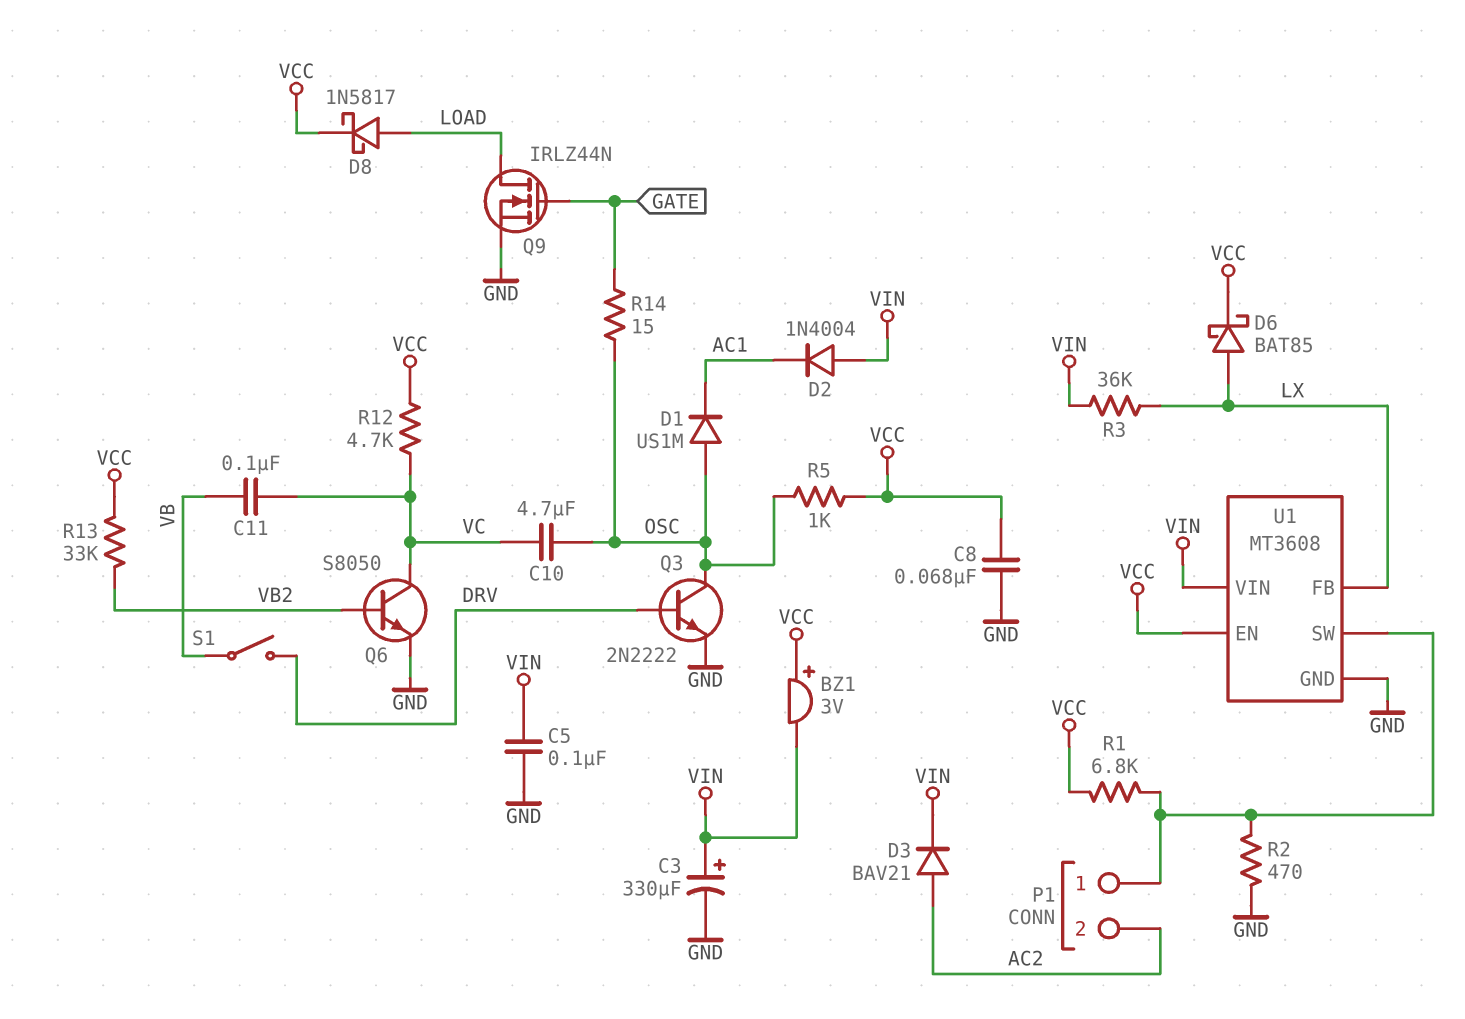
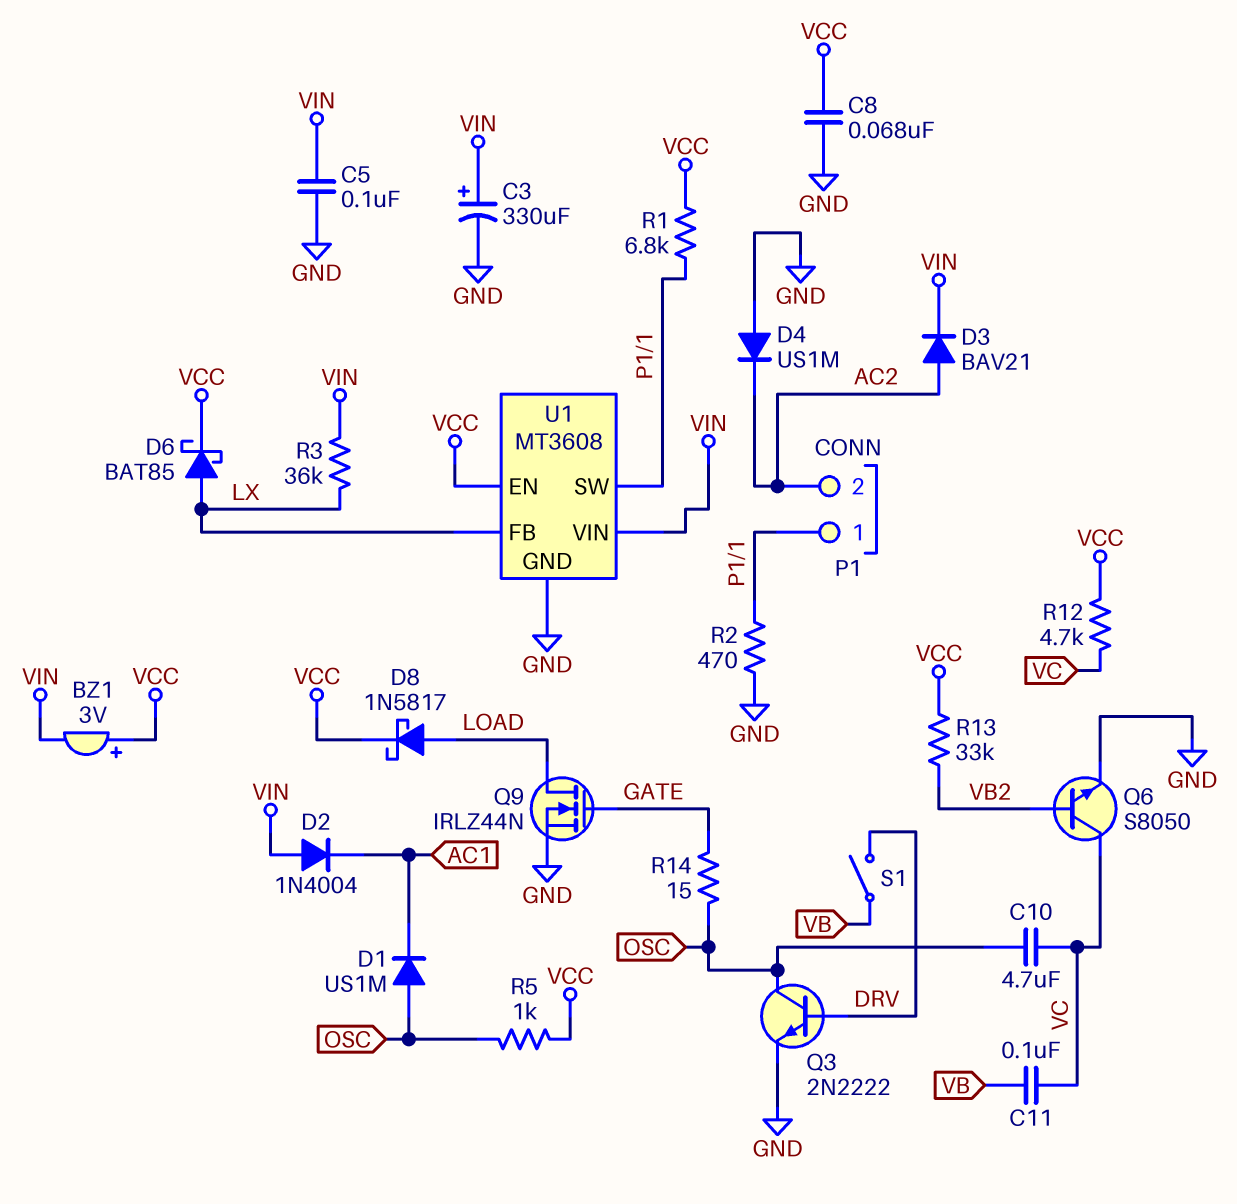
D4: none -> diode US1M (A GND, K AC2)

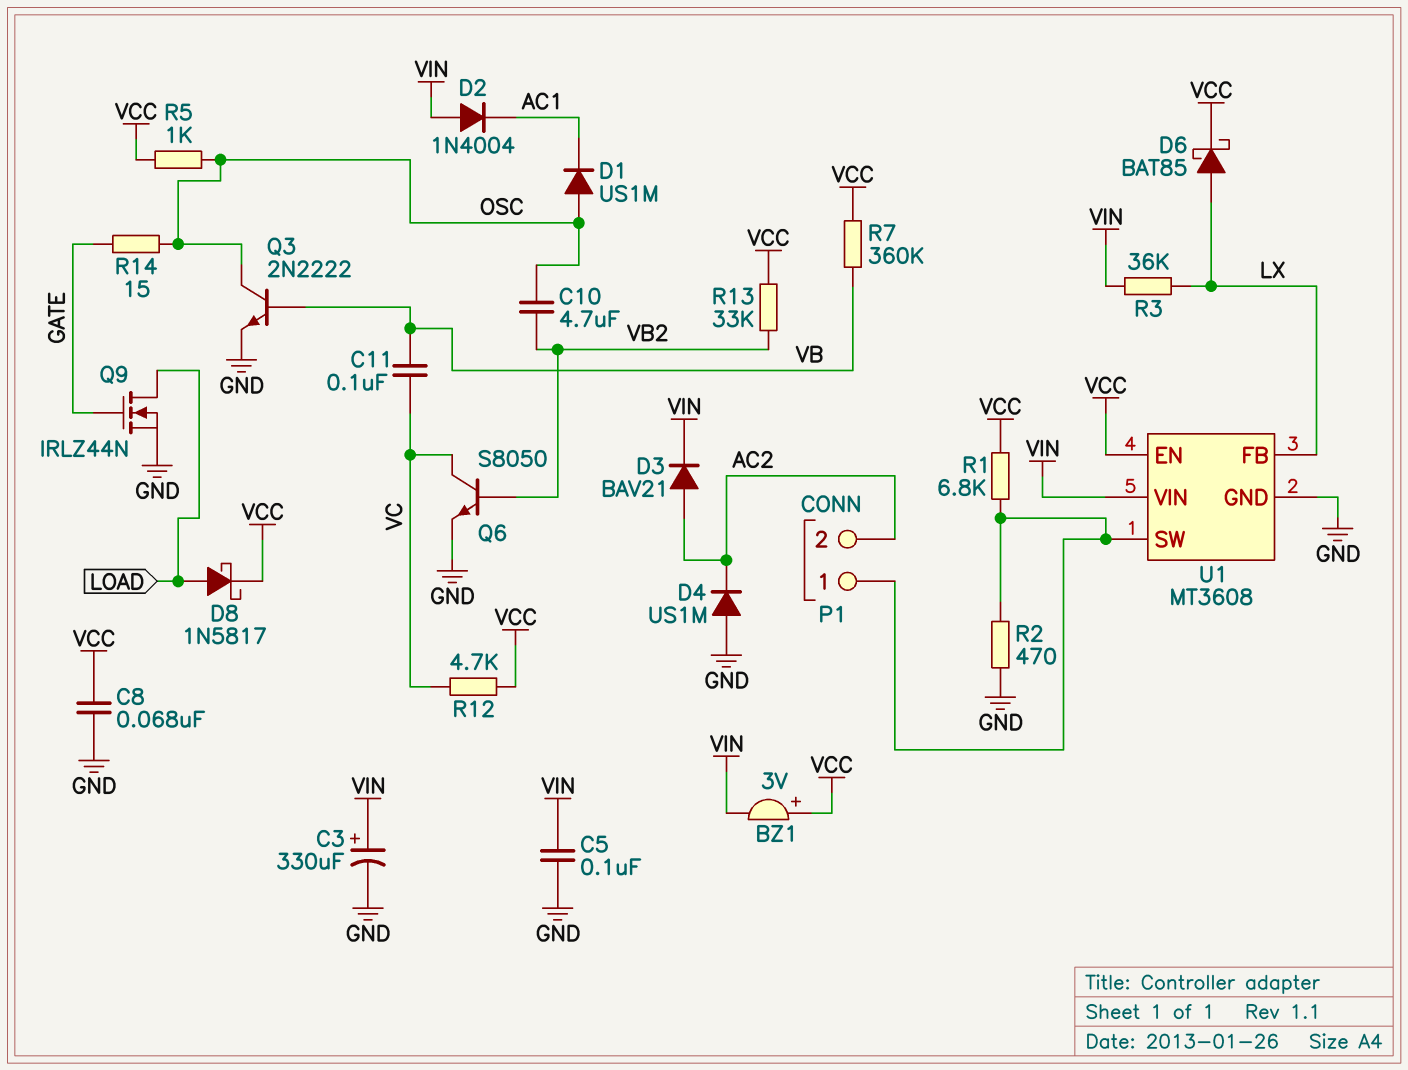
C10: 4.7uF (OSC, VC) -> 4.7uF (OSC, VB2)
Q3: NPN 2N2222 (B DRV, C OSC, E GND) -> NPN 2N2222 (B VB, C OSC, E GND)
R7: none -> 360k (VB, VCC)
S1: switch (DRV, VB) -> none

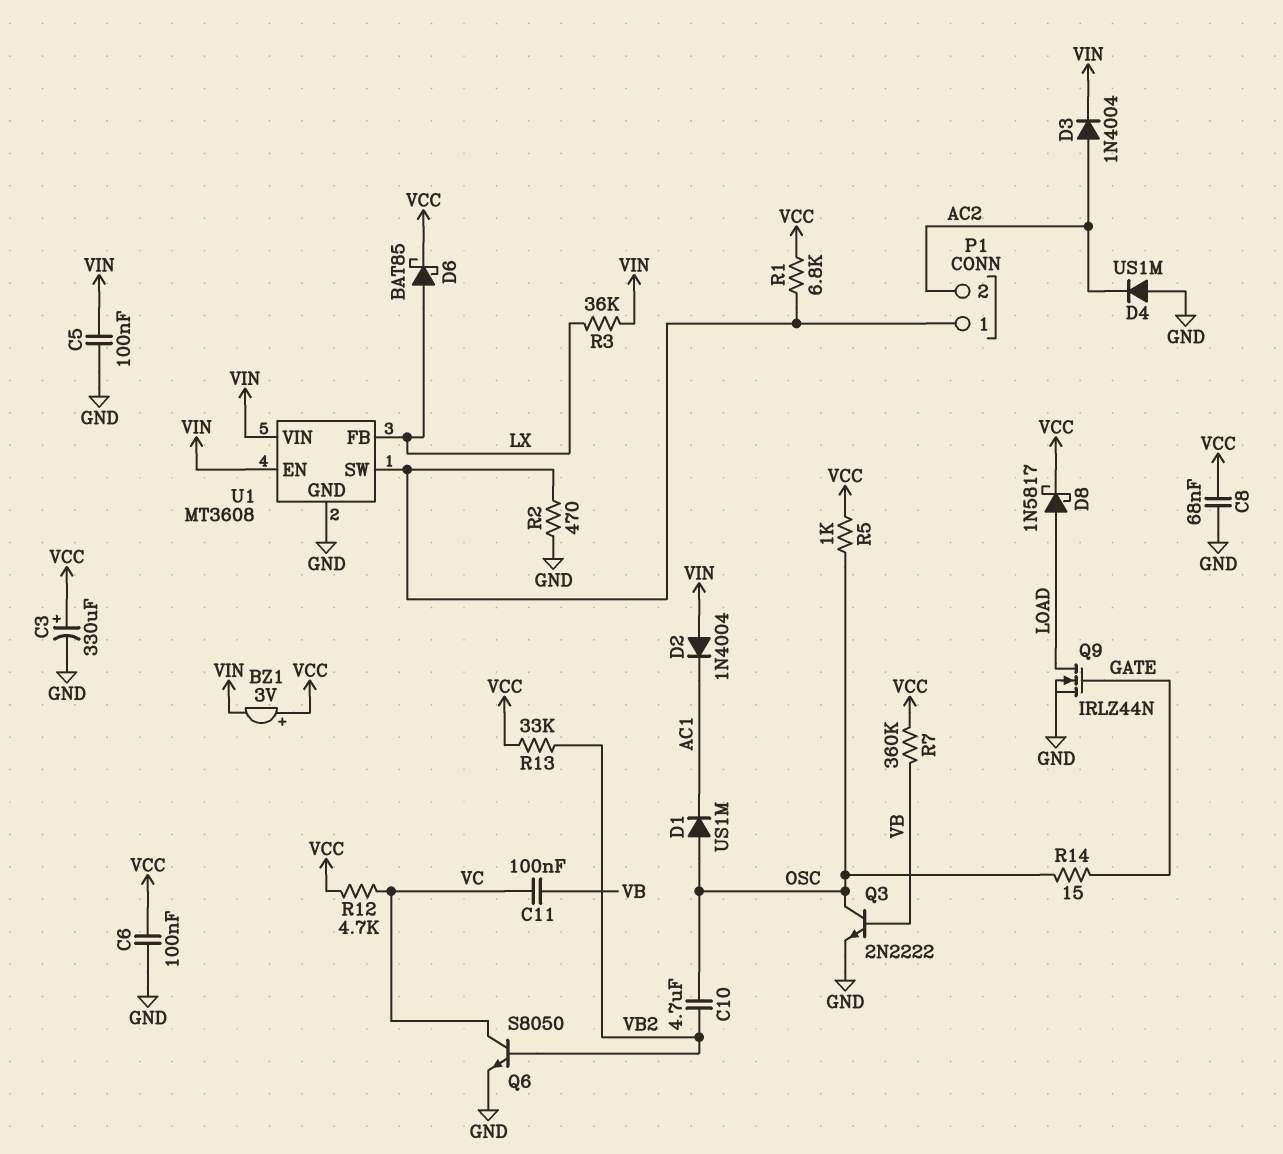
C3: 330uF (plus VIN, minus GND) -> 330uF (plus VCC, minus GND)
C6: none -> 100nF (GND, VCC)
D3: diode BAV21 (A AC2, K VIN) -> diode 1N4004 (A AC2, K VIN)
U1 pin EN: VCC -> VIN

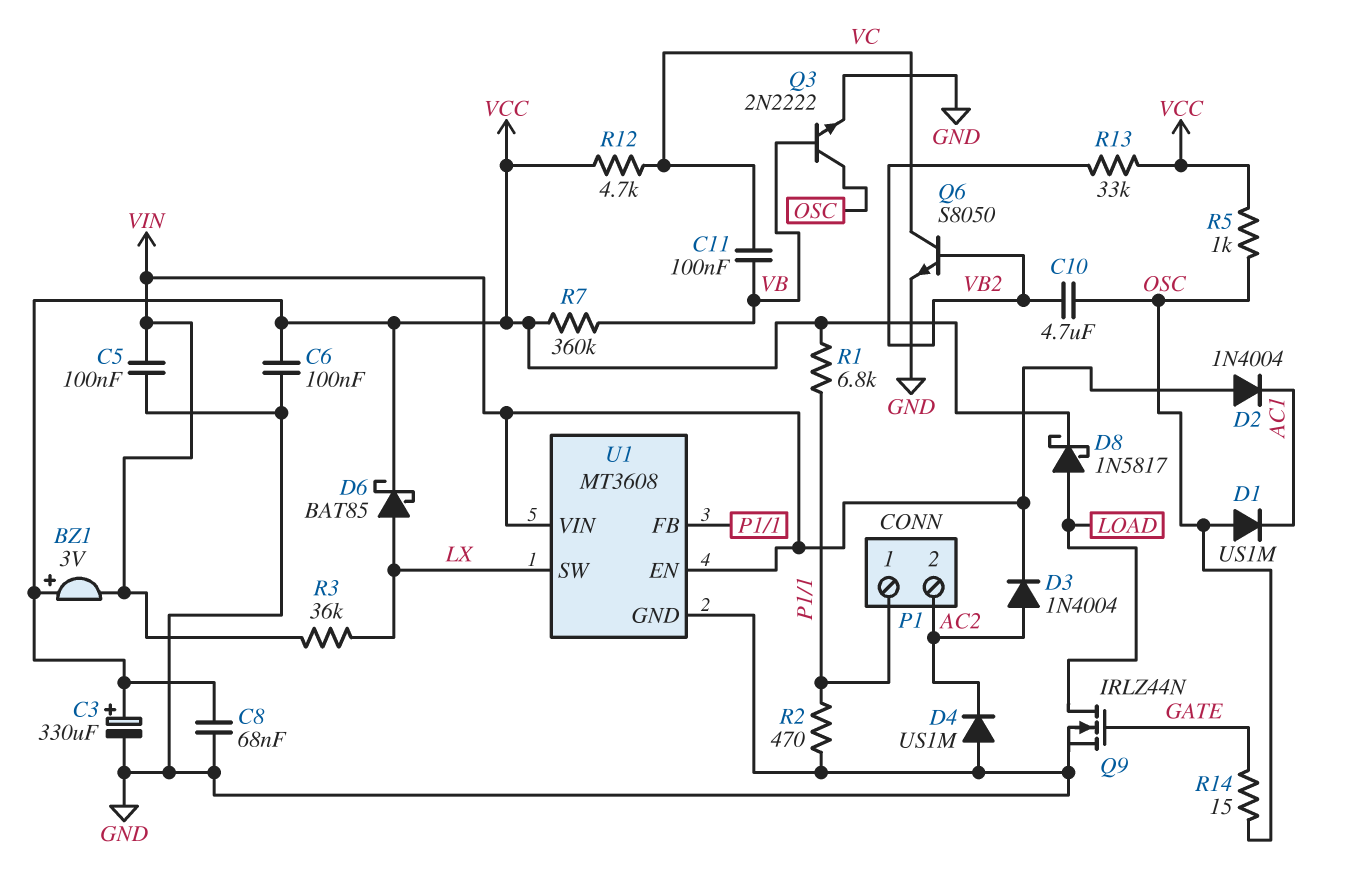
U1 pin FB: LX -> P1/1
U1 pin SW: P1/1 -> LX

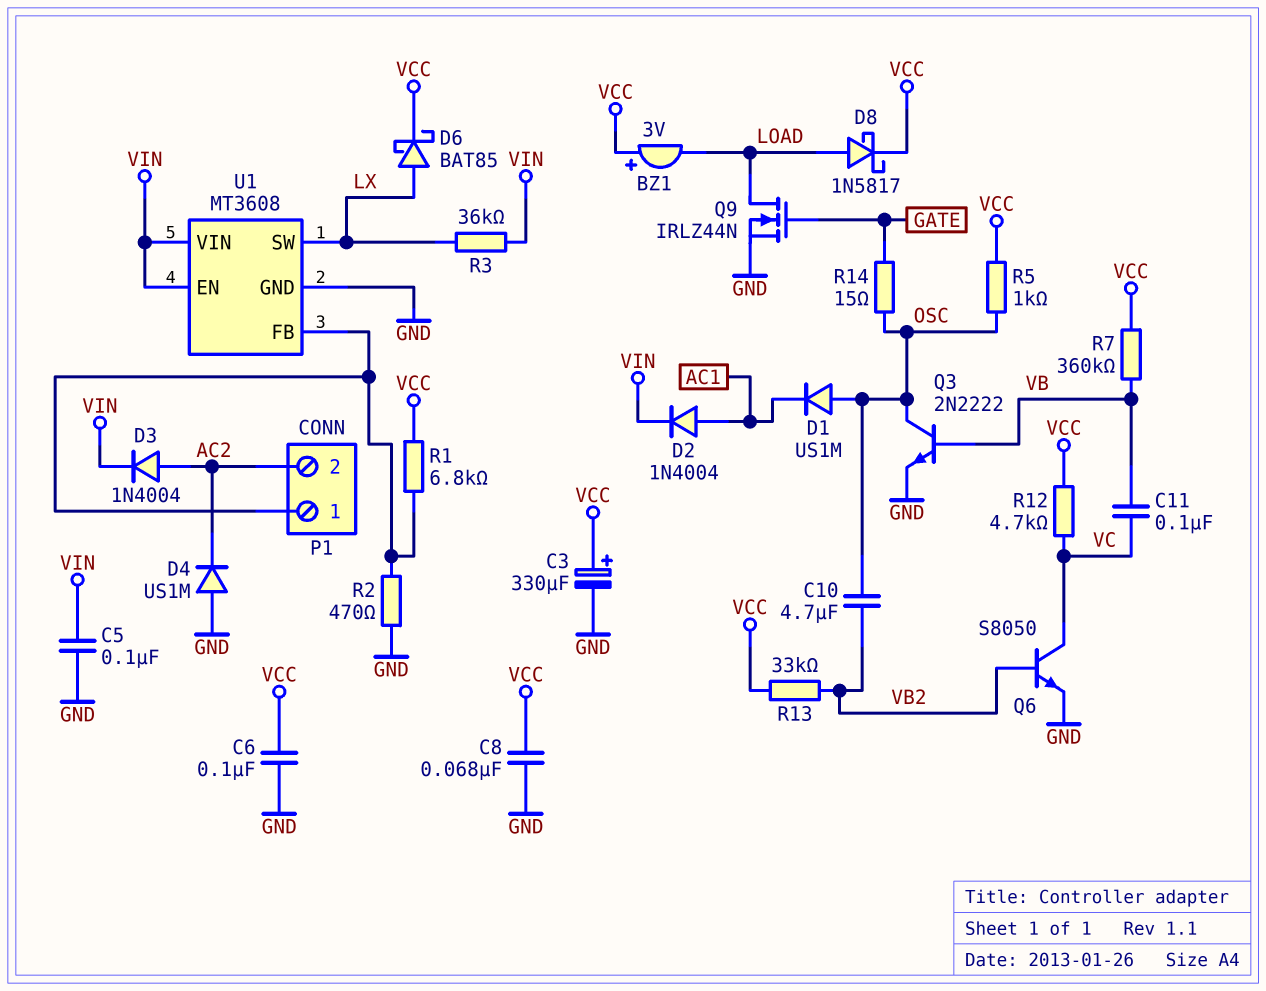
BZ1: buzzer 3V (plus VCC, minus VIN) -> buzzer 3V (plus VCC, minus LOAD)
D2: diode 1N4004 (A VIN, K AC1) -> diode 1N4004 (A AC1, K VIN)

